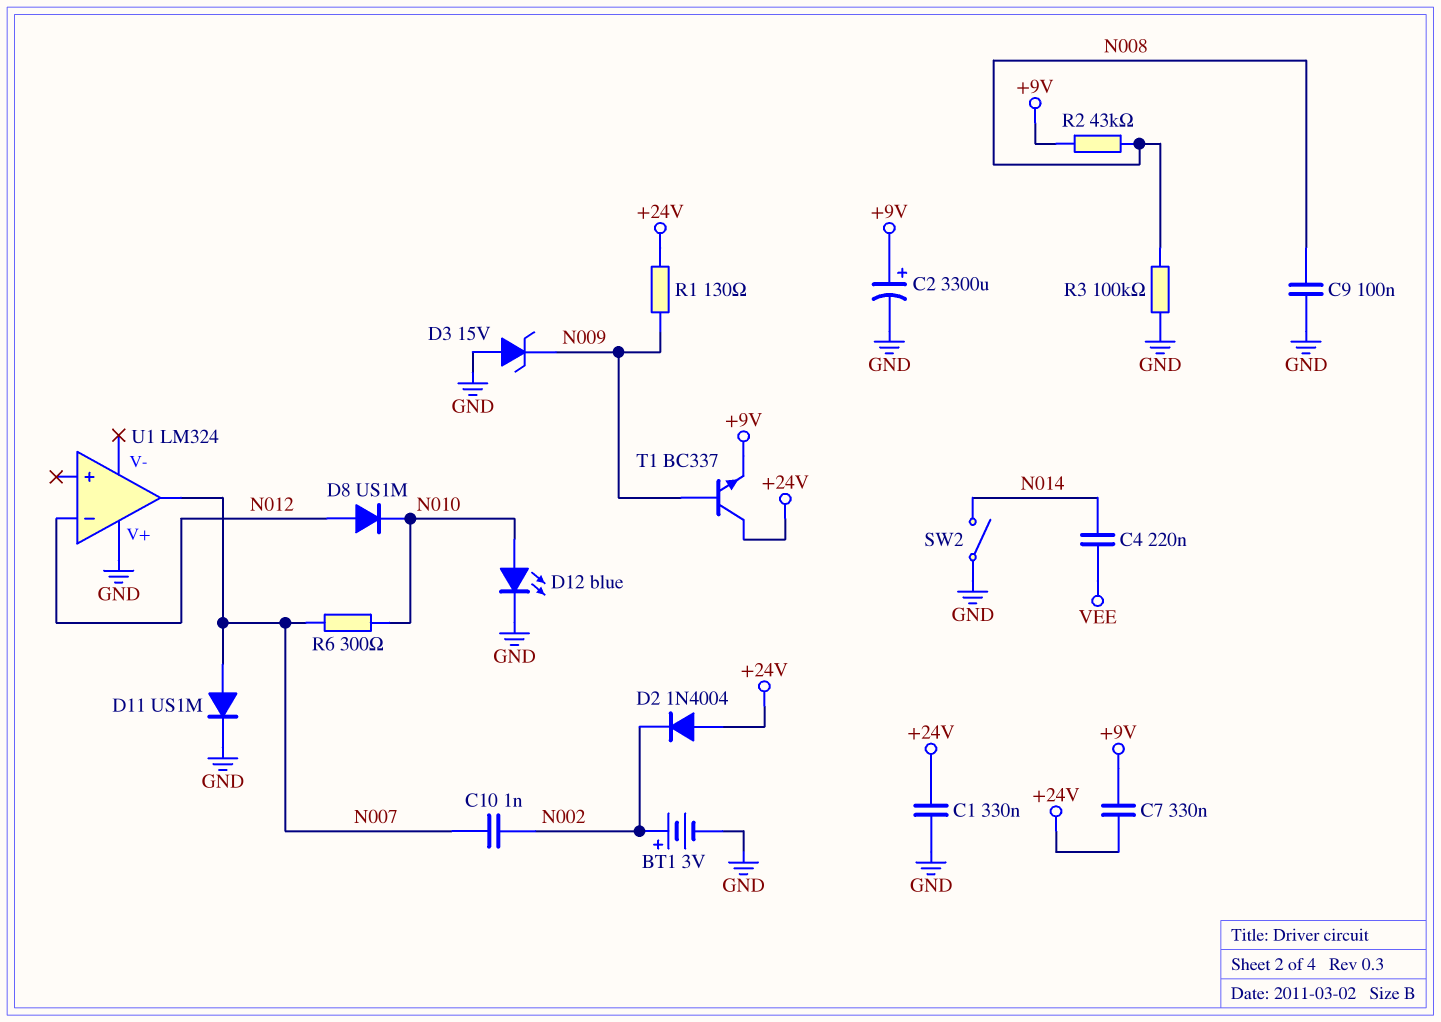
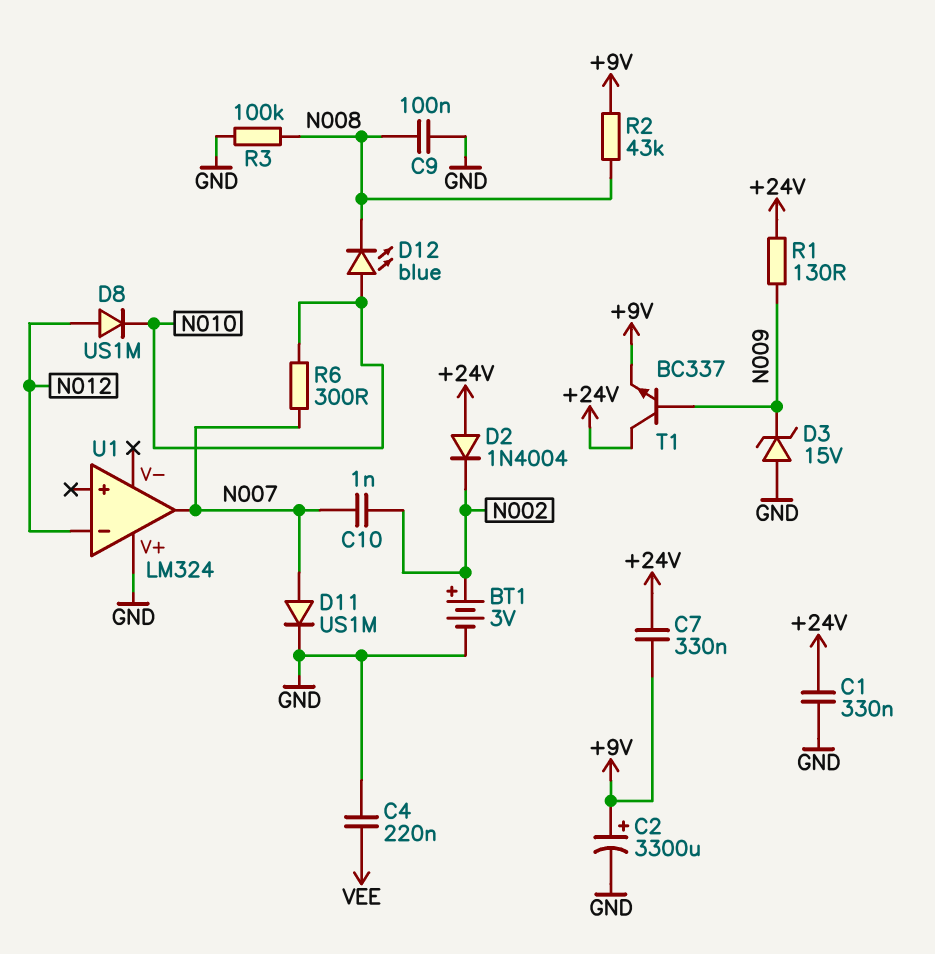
C4: 220nF (N014, VEE) -> 220nF (GND, VEE)
D12: LED blue (A N010, K GND) -> LED blue (A N010, K N008)
SW2: switch (GND, N014) -> none

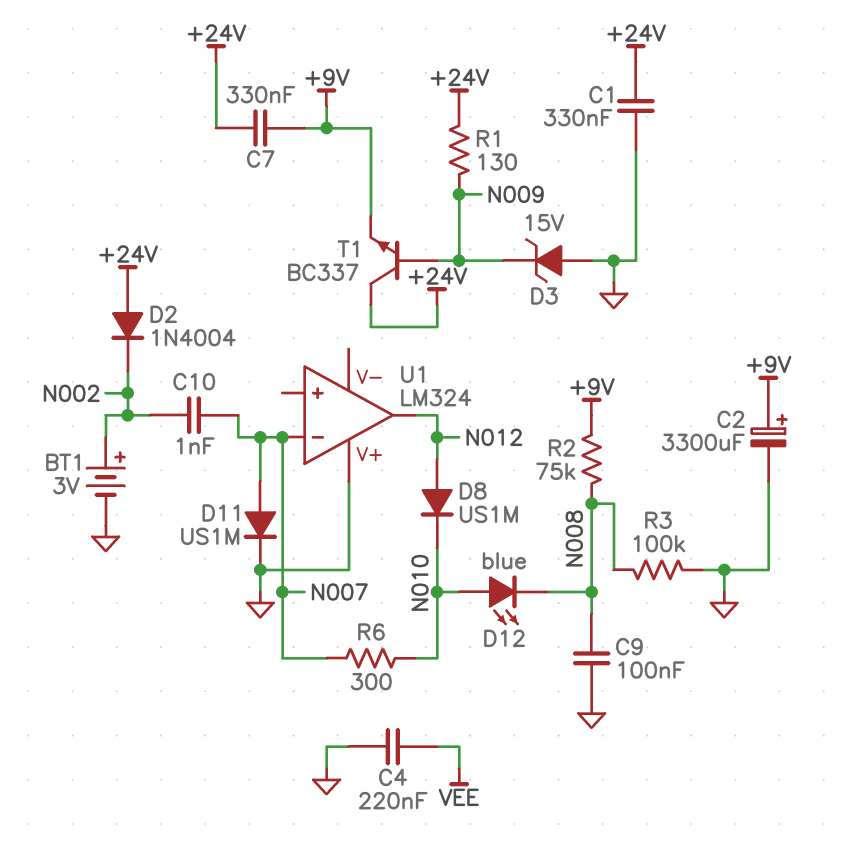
R2: 43k (+9V, N008) -> 75k (+9V, N008)
U1 pin in-: N012 -> N007
U1 pin out: N007 -> N012

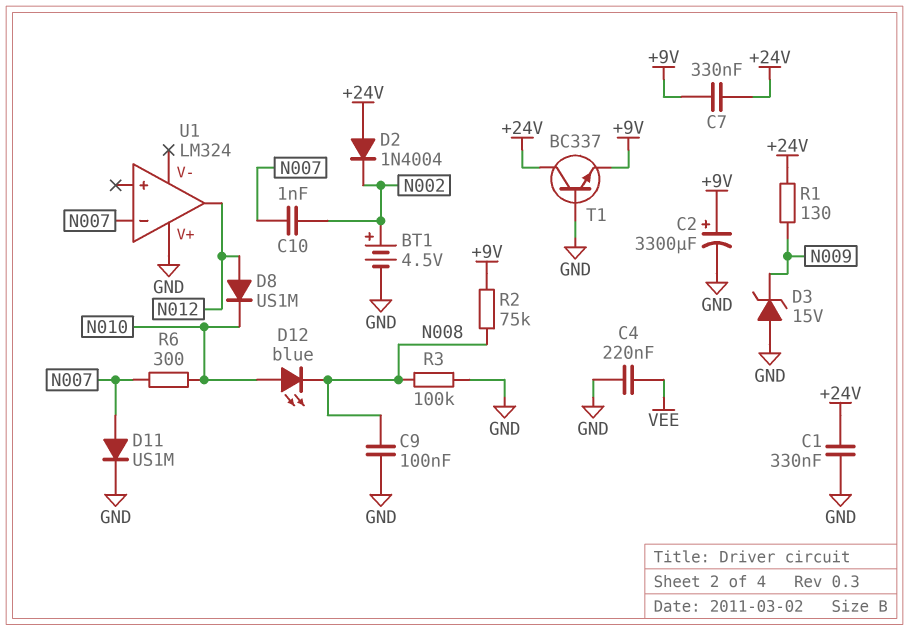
BT1: 3V (plus N002, minus GND) -> 4.5V (plus N002, minus GND)
T1: NPN BC337 (B N009, C +24V, E +9V) -> NPN BC337 (B GND, C +24V, E +9V)

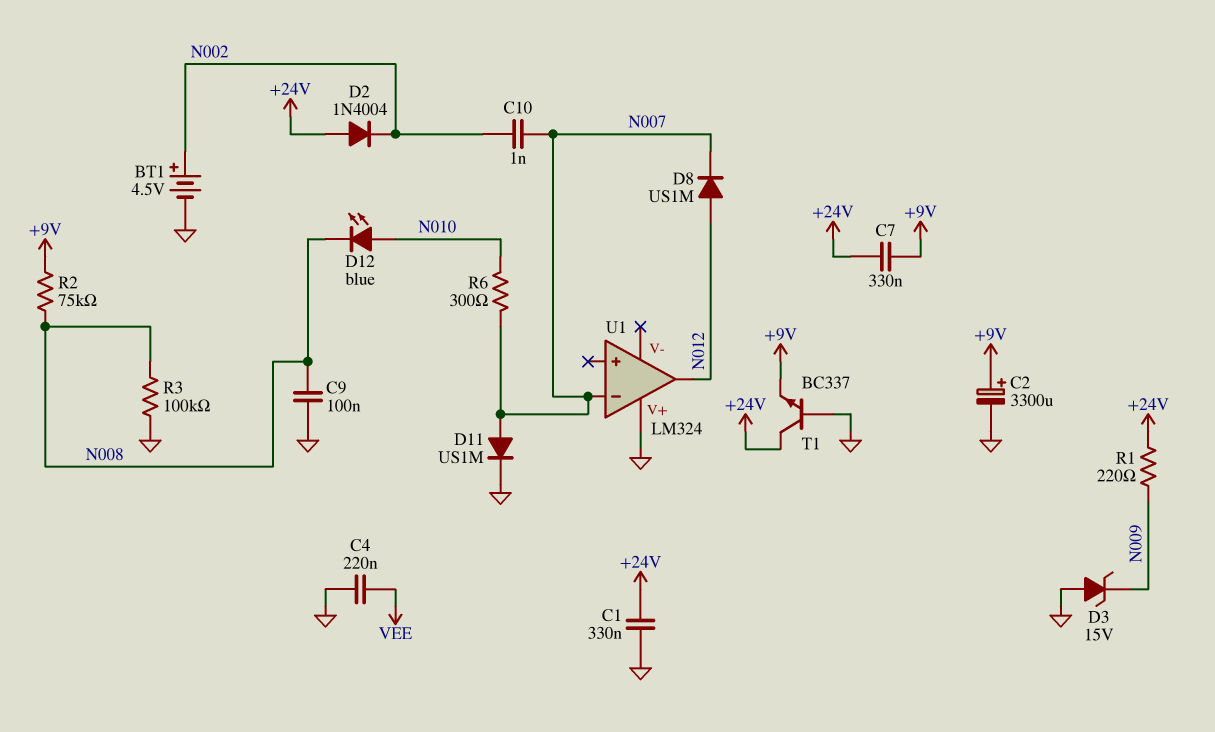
D8: diode US1M (A N012, K N010) -> diode US1M (A N012, K N007)
R1: 130 (+24V, N009) -> 220 (+24V, N009)

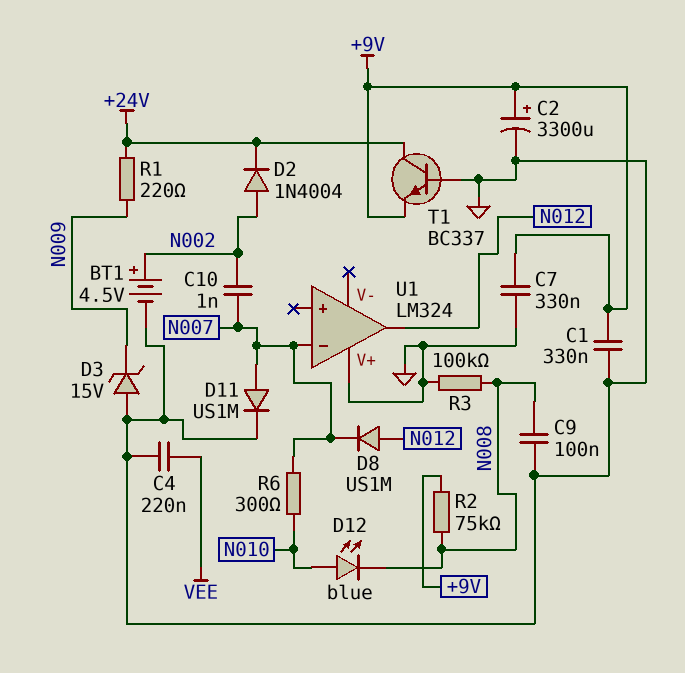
C1: 330nF (+24V, GND) -> 330nF (+9V, GND)
C7: 330nF (+9V, +24V) -> 330nF (+9V, GND)
D2: diode 1N4004 (A +24V, K N002) -> diode 1N4004 (A N002, K +24V)

